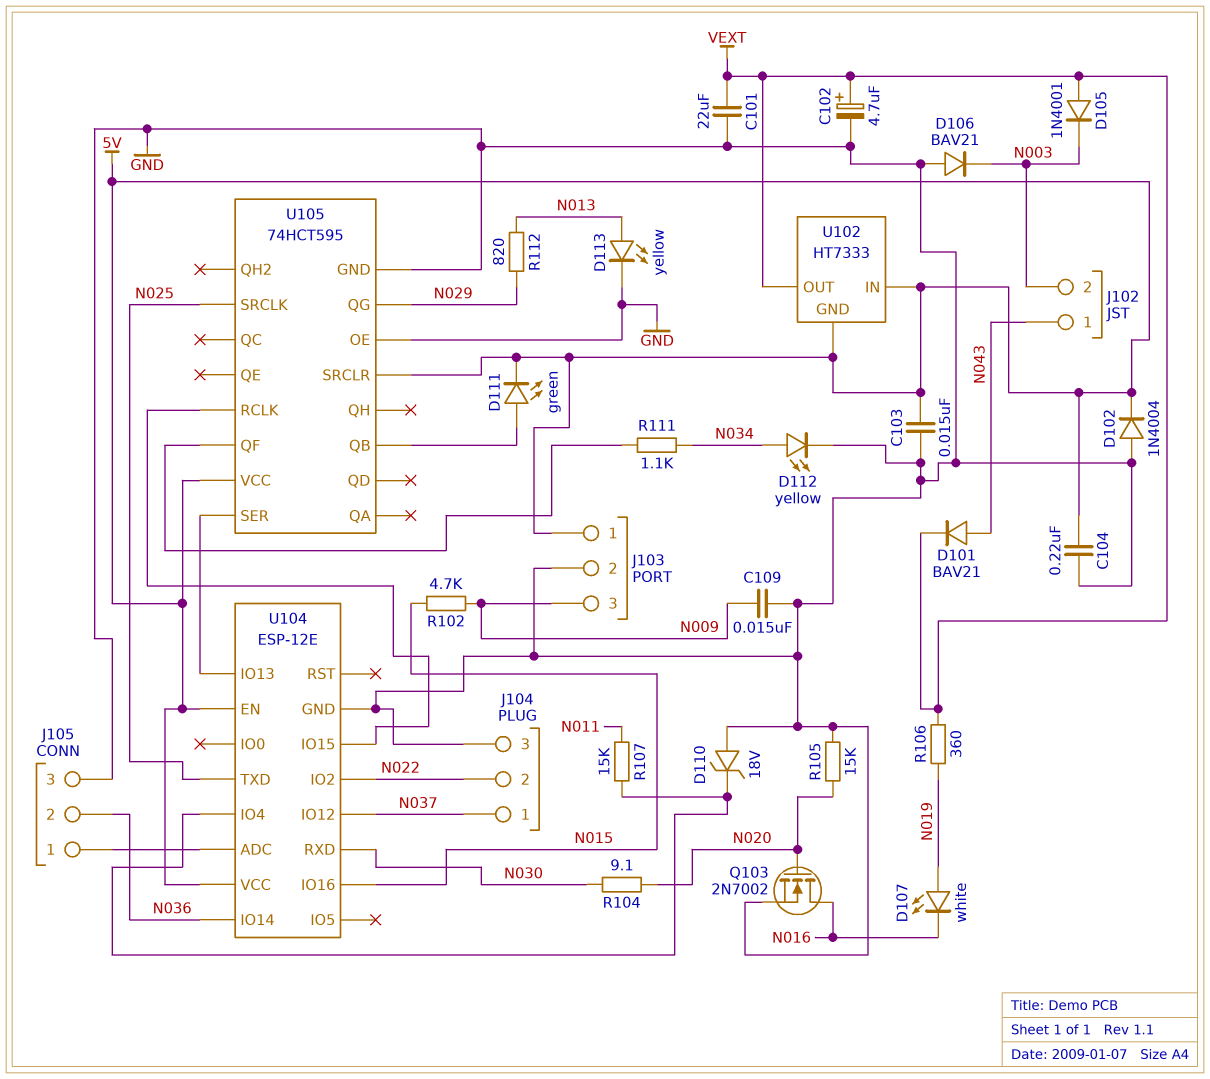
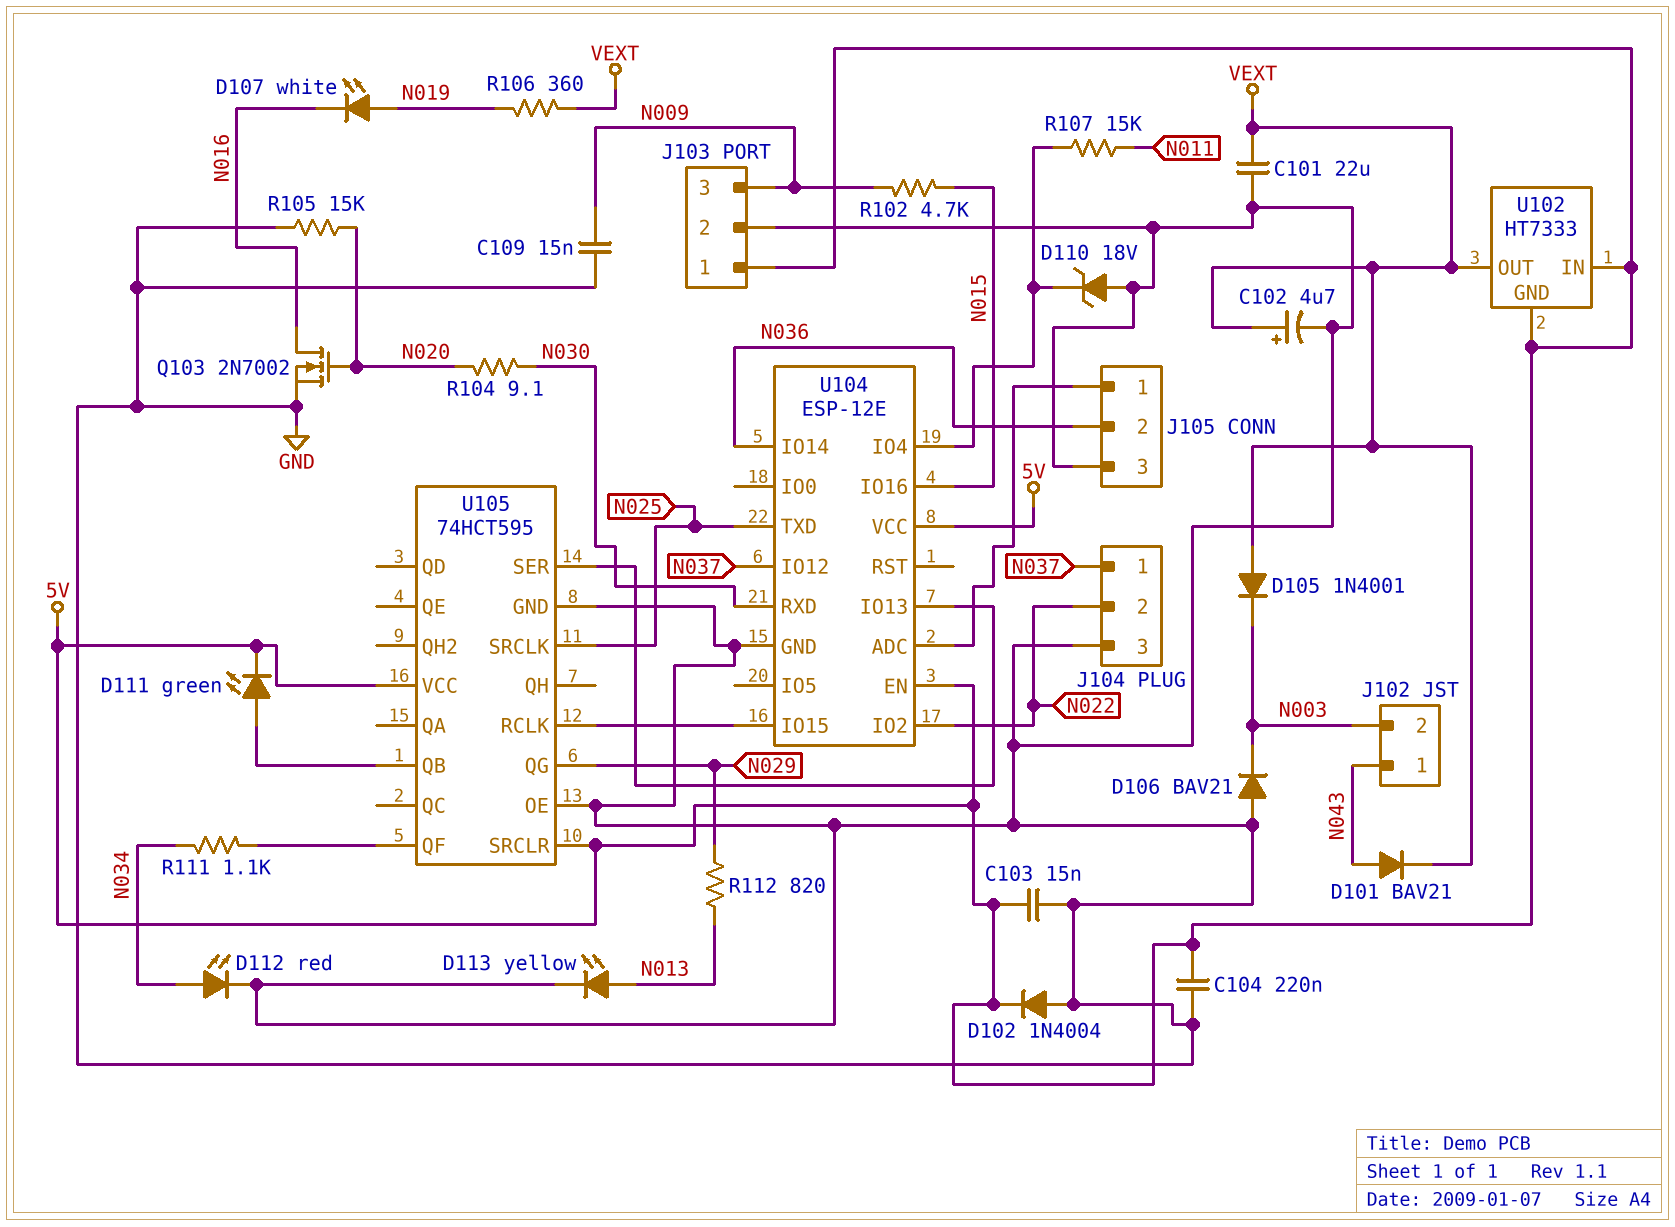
D112: LED yellow (A N034, K GND) -> LED red (A N034, K GND)

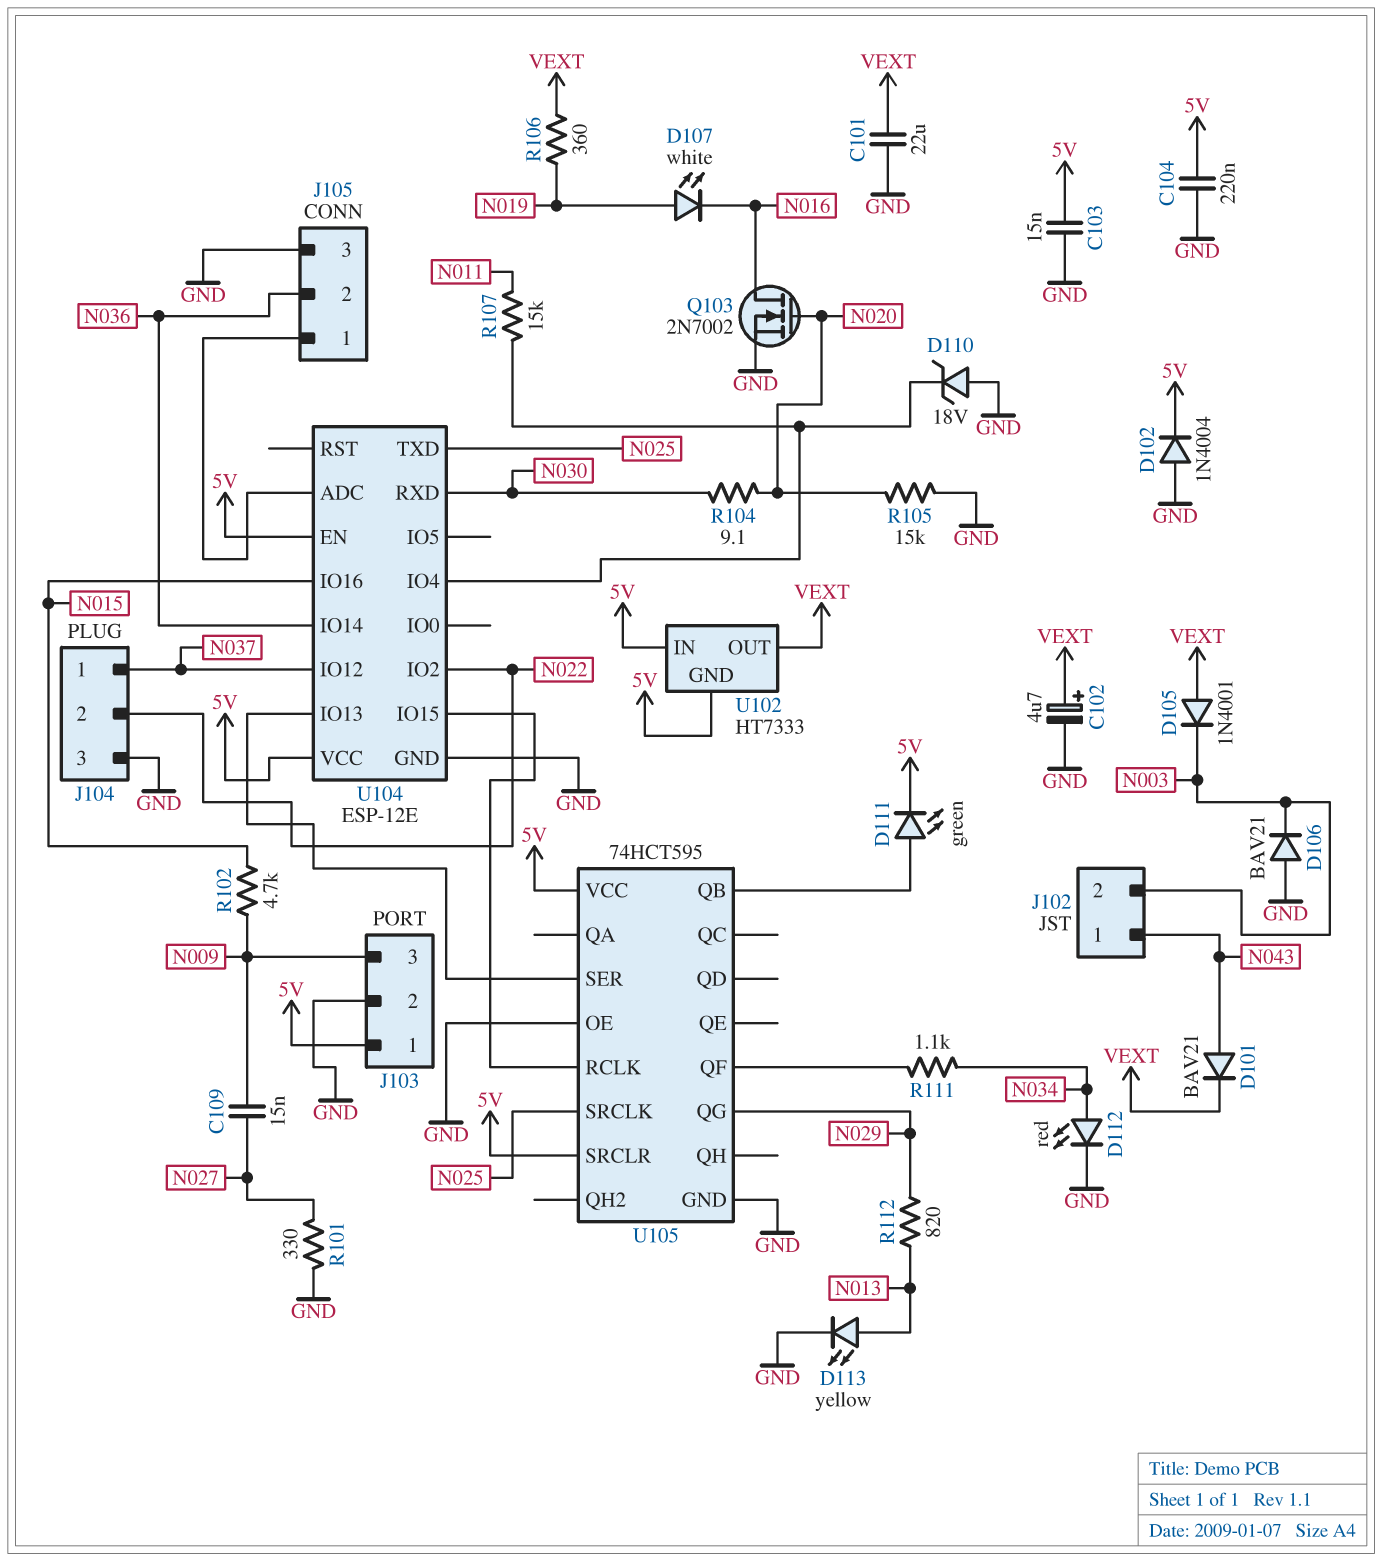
C109: 15nF (GND, N009) -> 15nF (N009, N027)
R101: none -> 330 (GND, N027)

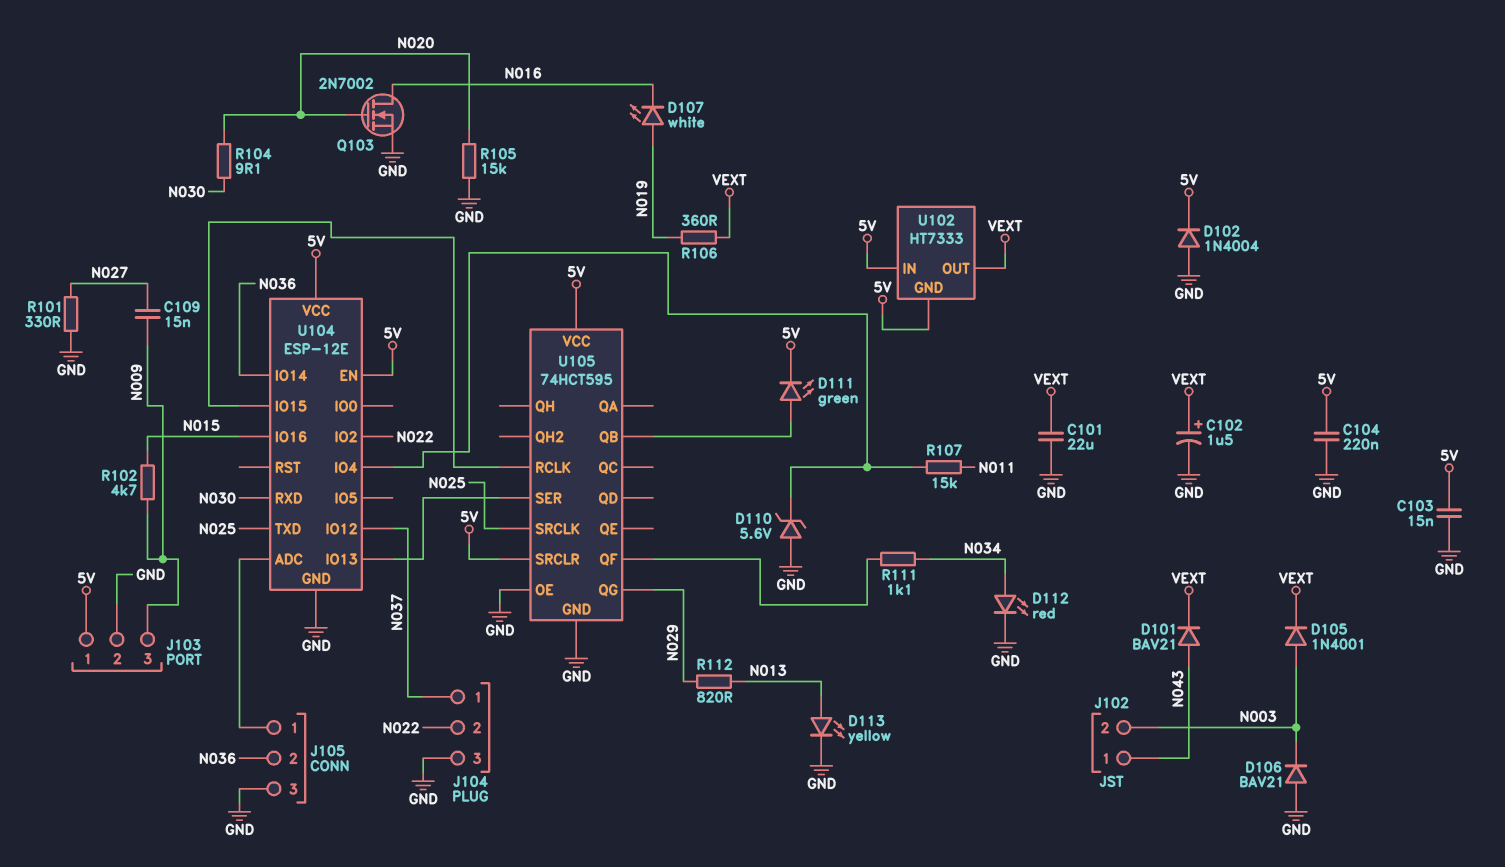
C102: 4.7uF (plus VEXT, minus GND) -> 1.5uF (plus VEXT, minus GND)
D105: diode 1N4001 (A VEXT, K N003) -> diode 1N4001 (A N003, K VEXT)
D110: zener 18V (A GND, K U104/IO4) -> zener 5.6V (A GND, K U104/IO4)

